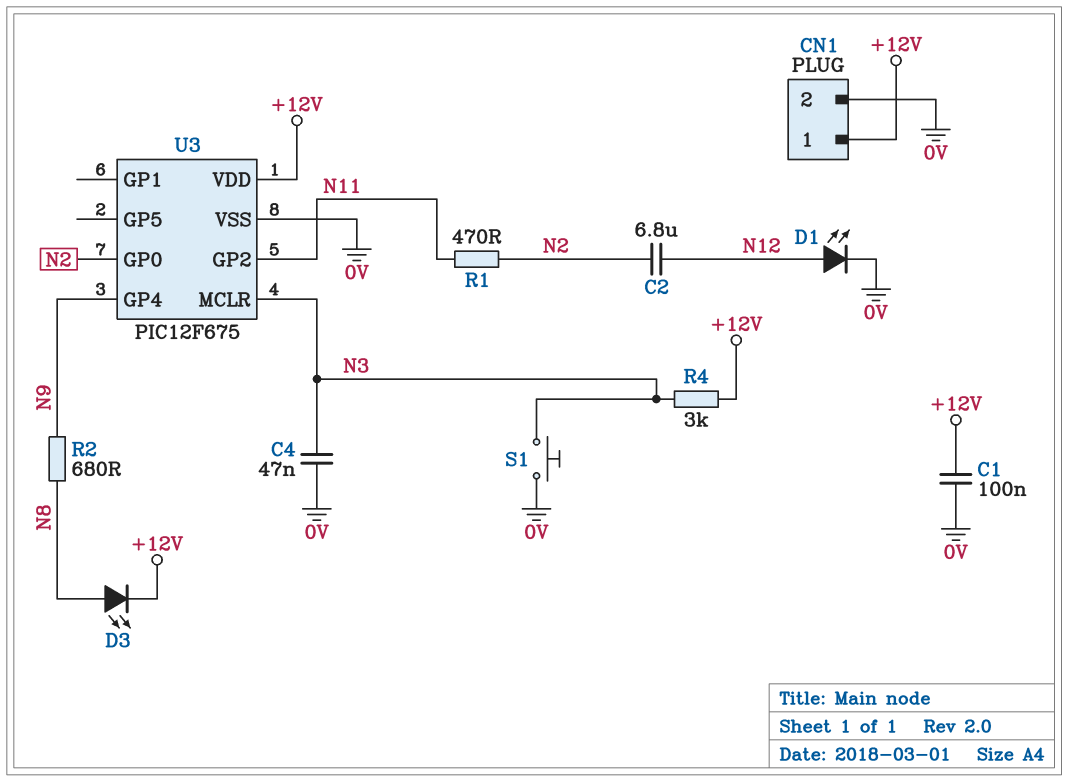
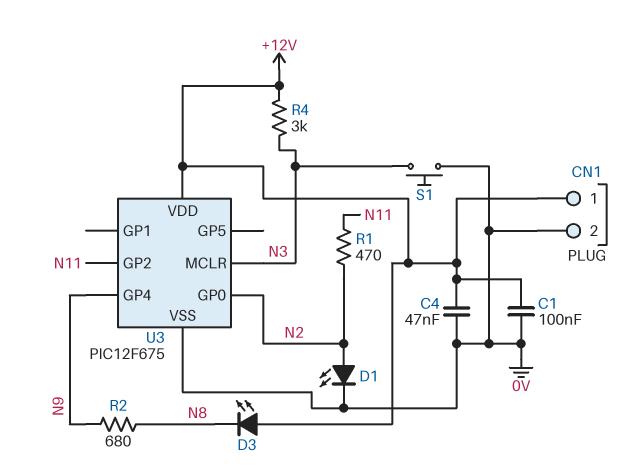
C2: 6.8uF (N2, N12) -> none
C4: 47nF (0V, N3) -> 47nF (+12V, 0V)
D1: LED (A N12, K 0V) -> LED (A N2, K 0V)
D3: LED (A N8, K +12V) -> LED (A +12V, K N8)

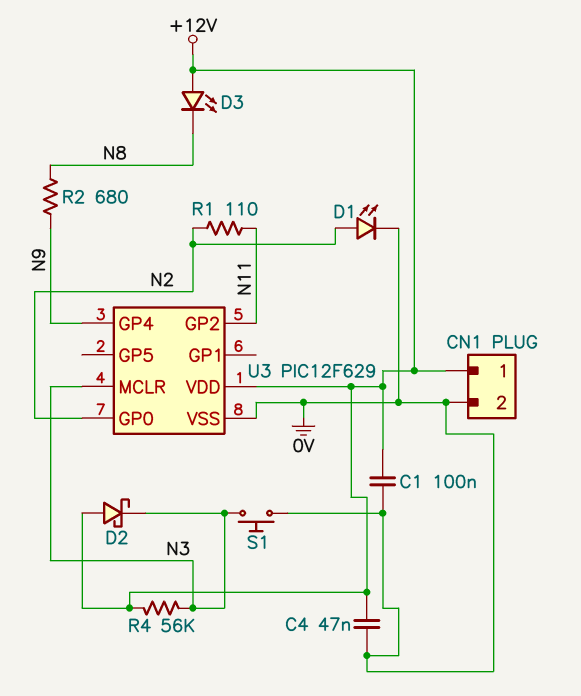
D2: none -> schottky (A +12V, K N3)
R1: 470 (N2, N11) -> 110 (N2, N11)
R4: 3k (+12V, N3) -> 56k (+12V, N3)
U3: PIC12F675 -> PIC12F629

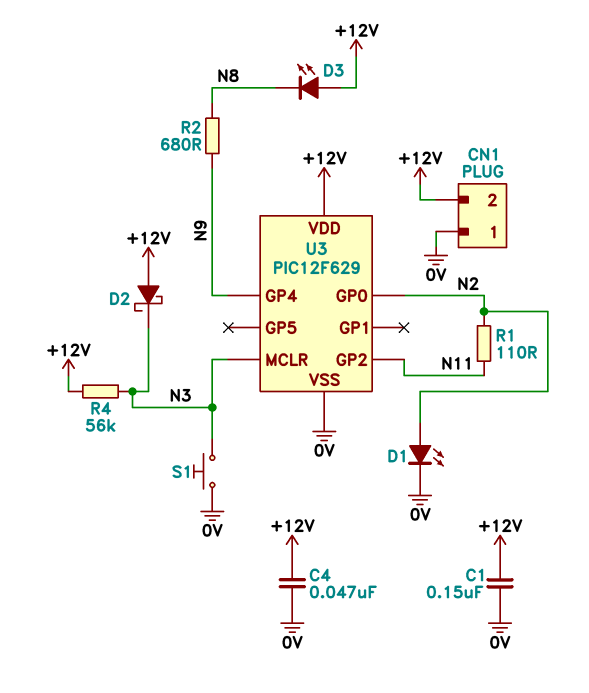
C1: 100nF (+12V, 0V) -> 150nF (+12V, 0V)
CN1 pin 1: +12V -> 0V
CN1 pin 2: 0V -> +12V

